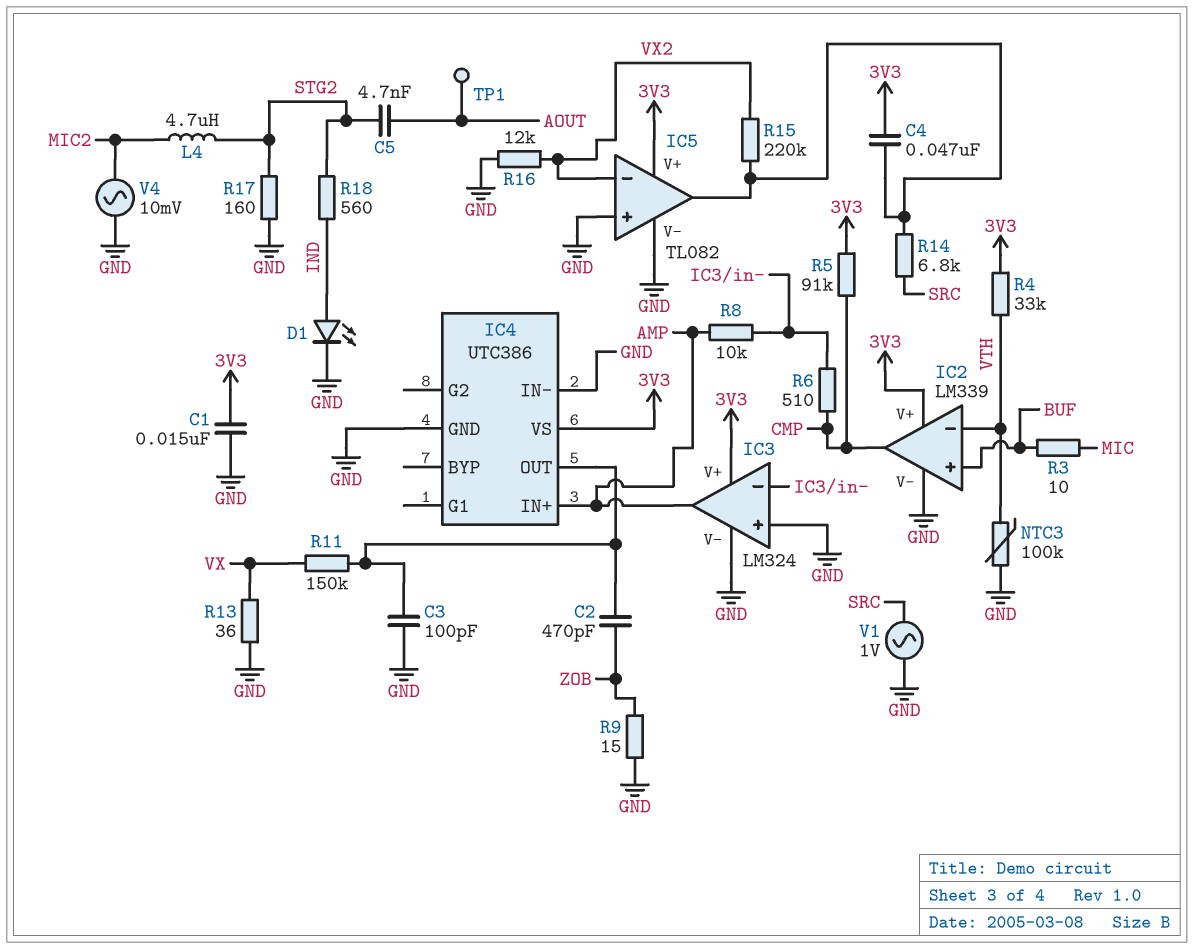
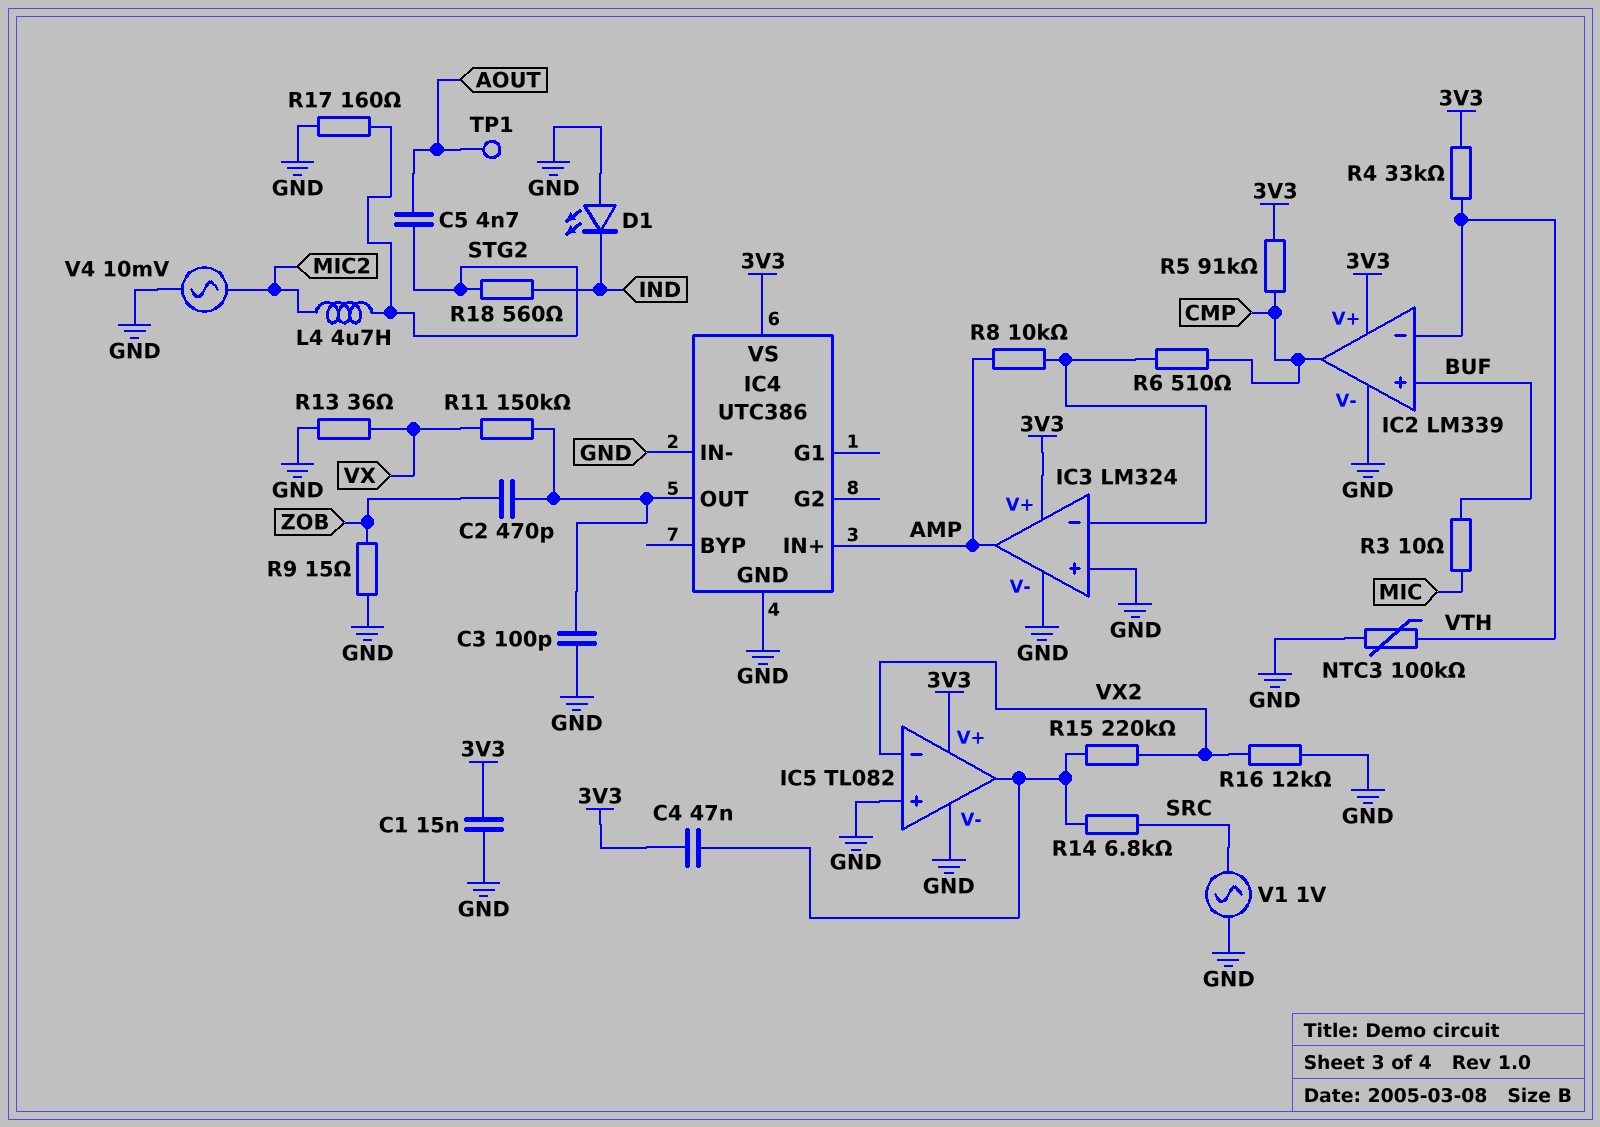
D1: LED (A IND, K GND) -> LED (A GND, K IND)

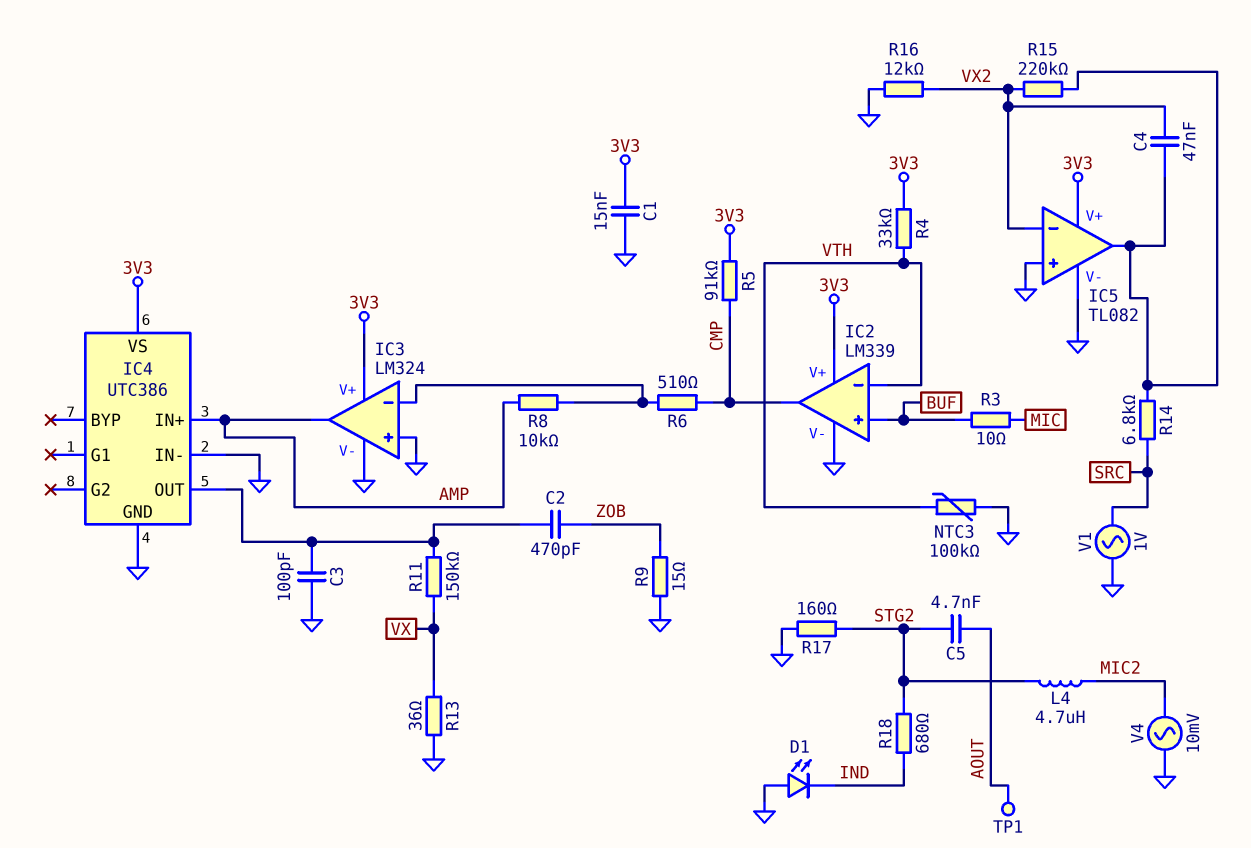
C4: 47nF (3V3, IC5/out) -> 47nF (IC5/out, VX2)
R18: 560 (IND, STG2) -> 680 (IND, STG2)

